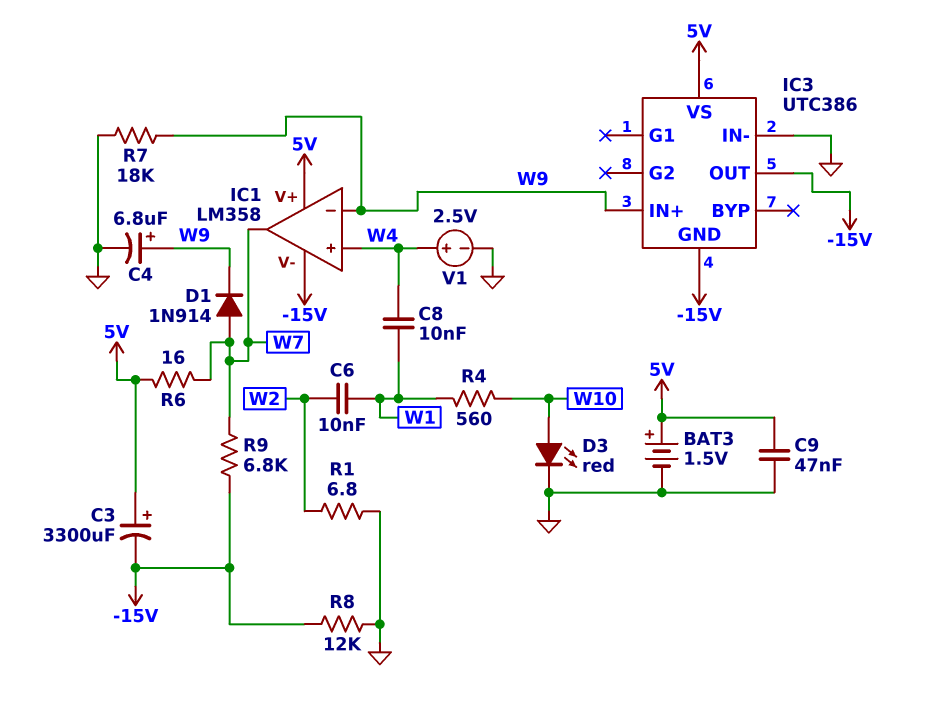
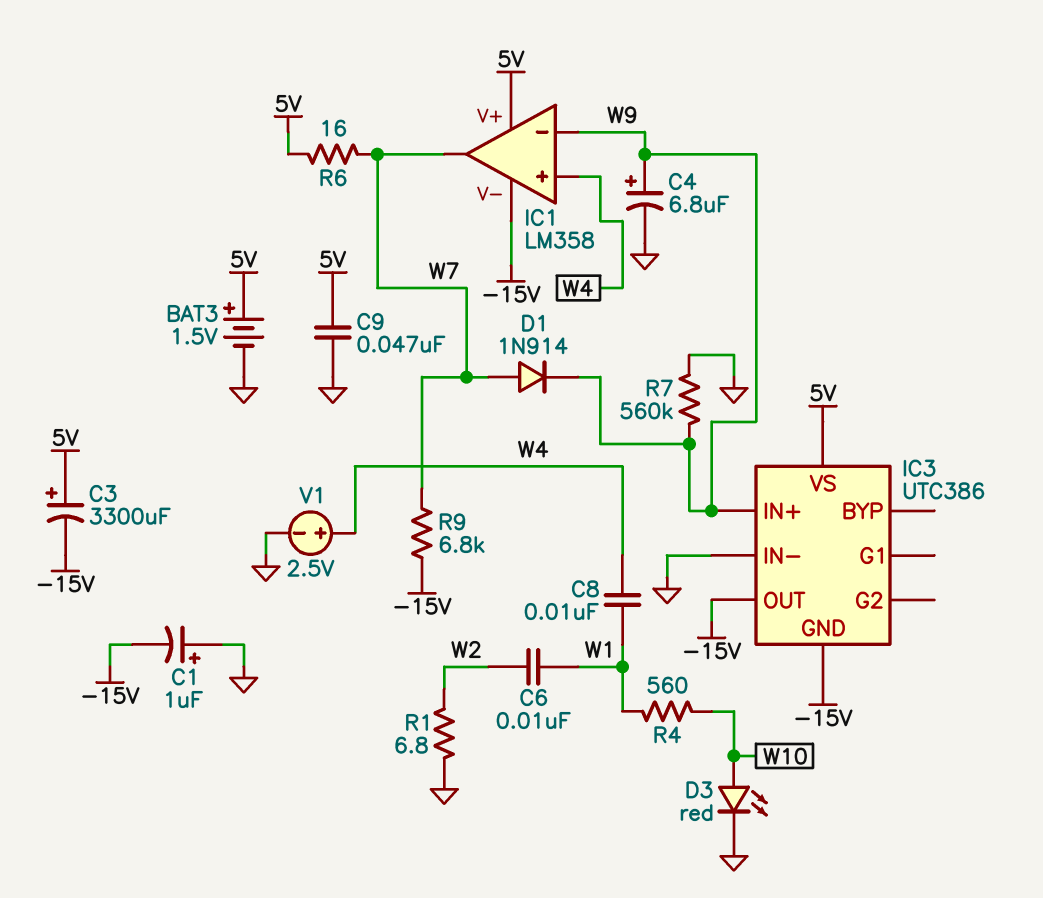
C1: none -> 1uF (plus GND, minus -15V)
R7: 18k (GND, W9) -> 560k (GND, W9)
R8: 12k (-15V, GND) -> none

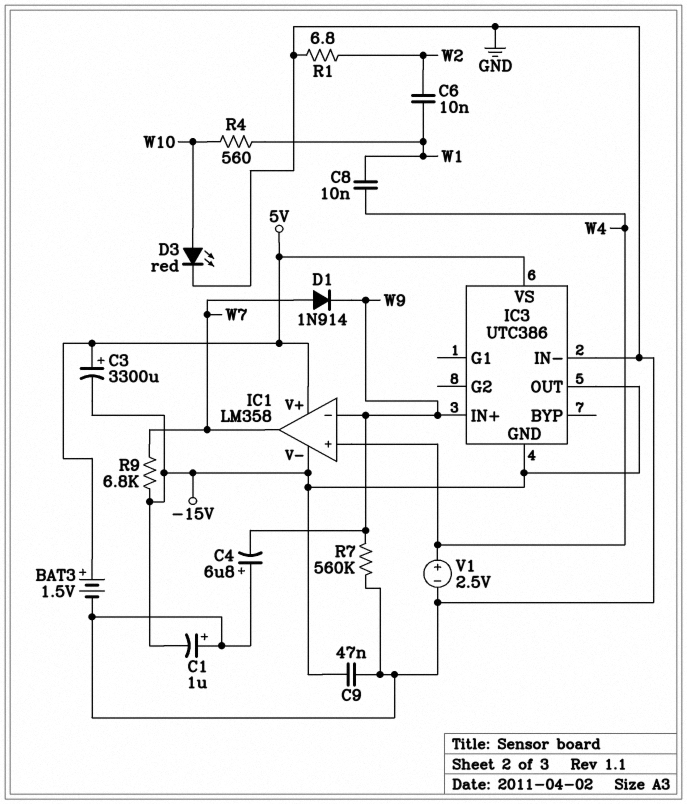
C4: 6.8uF (plus W9, minus GND) -> 6.8uF (plus GND, minus W9)
C9: 47nF (5V, GND) -> 47nF (-15V, GND)
R6: 16 (5V, W7) -> none

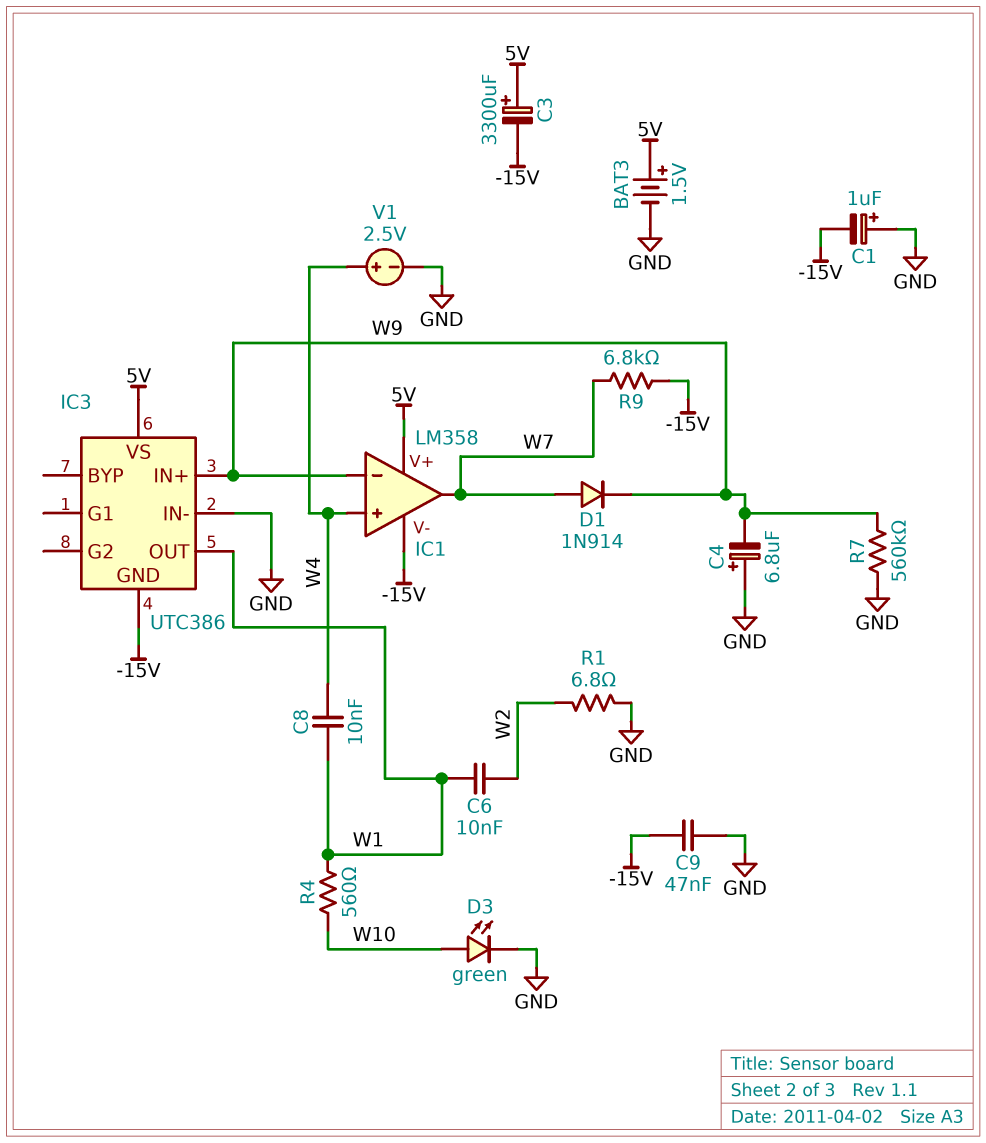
D3: LED red (A W10, K GND) -> LED green (A W10, K GND)
IC3 pin OUT: -15V -> W1

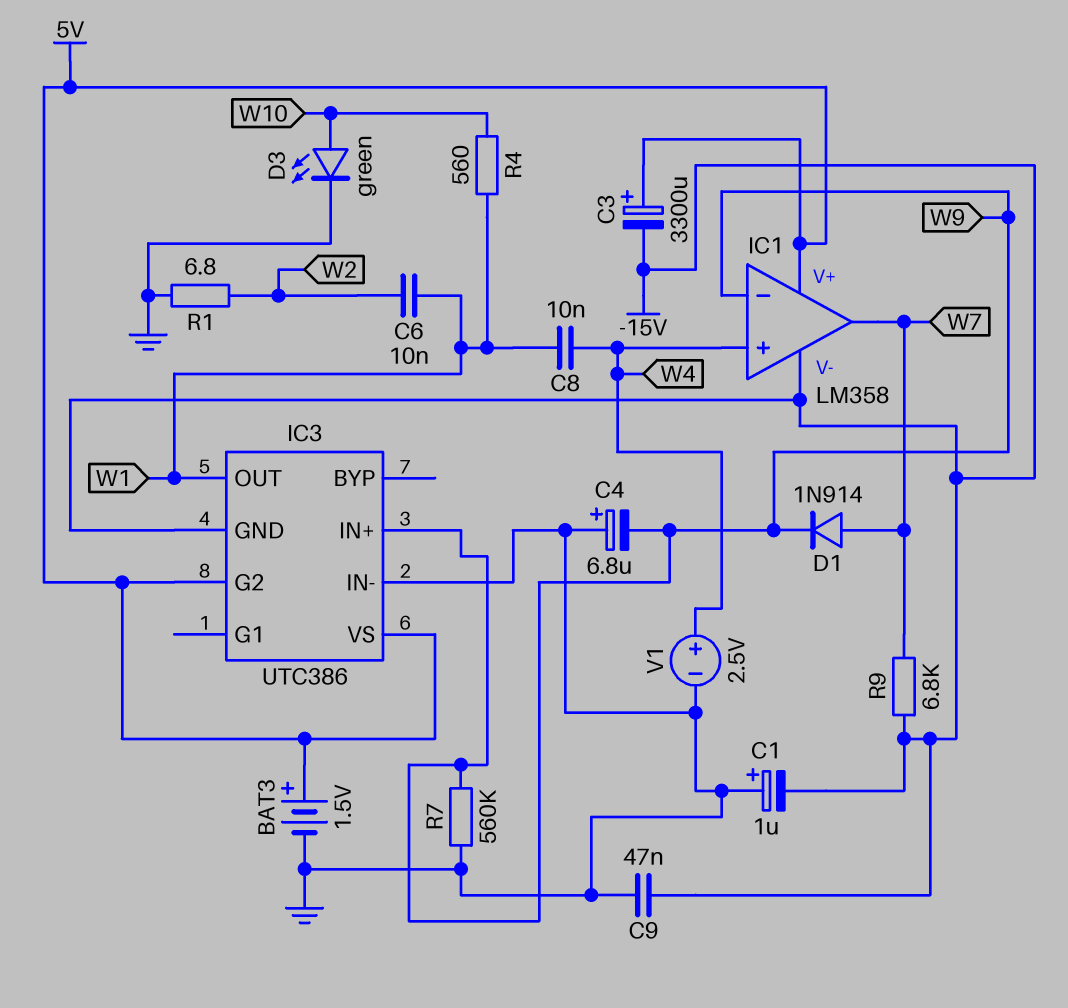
IC3 pin G2: none -> 5V

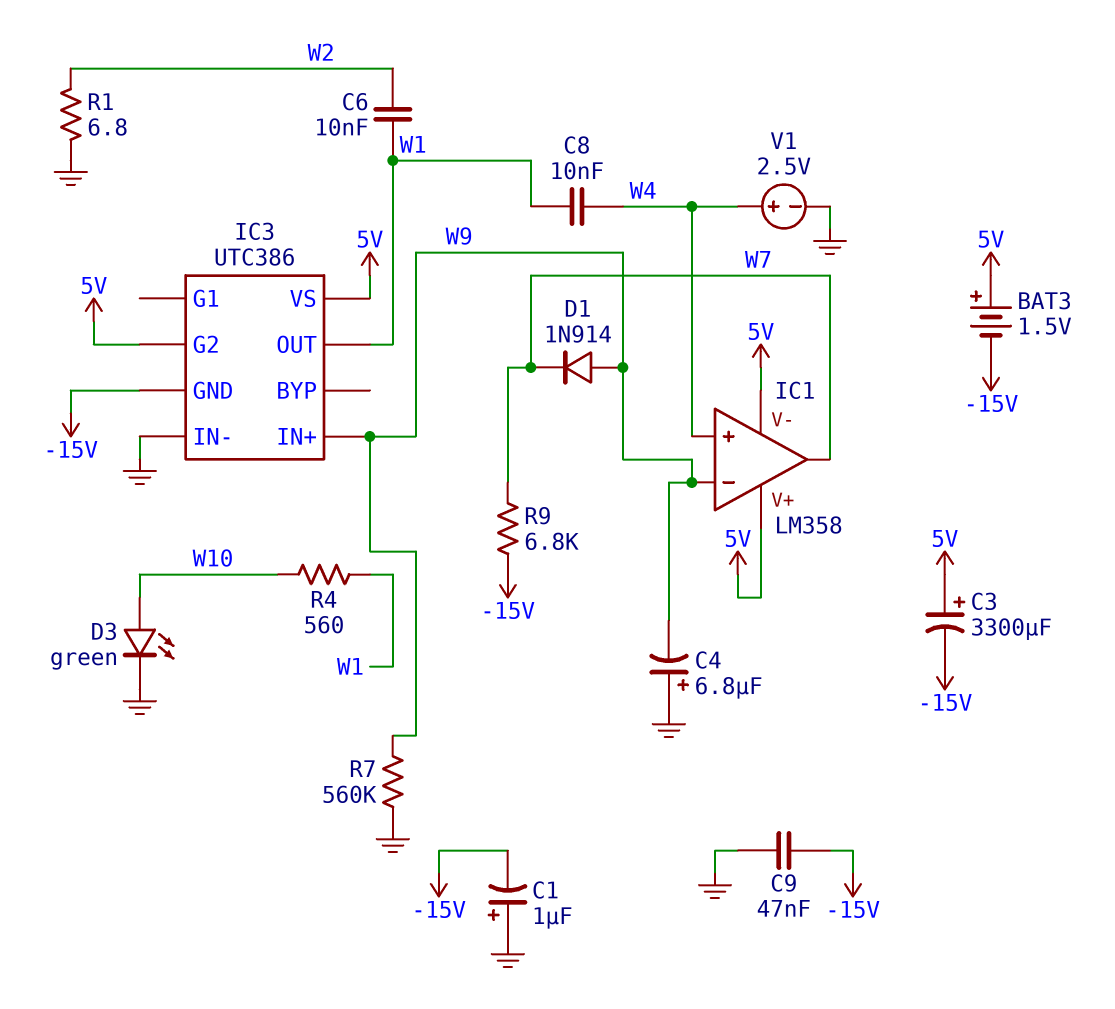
BAT3: 1.5V (plus 5V, minus GND) -> 1.5V (plus 5V, minus -15V)
D1: diode 1N914 (A W7, K W9) -> diode 1N914 (A W9, K W7)
IC1 pin V-: -15V -> 5V

